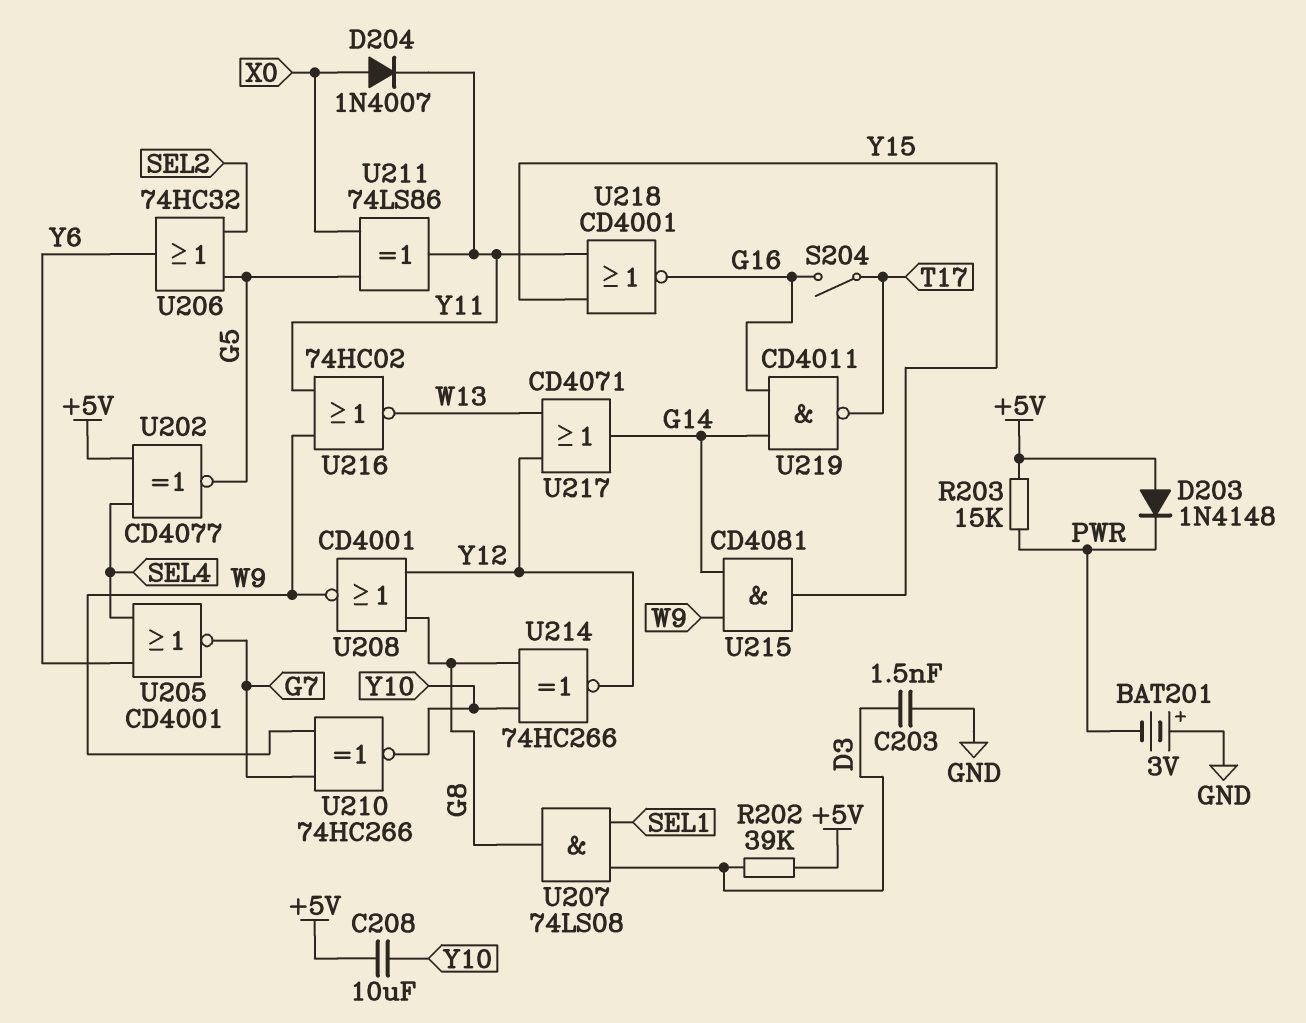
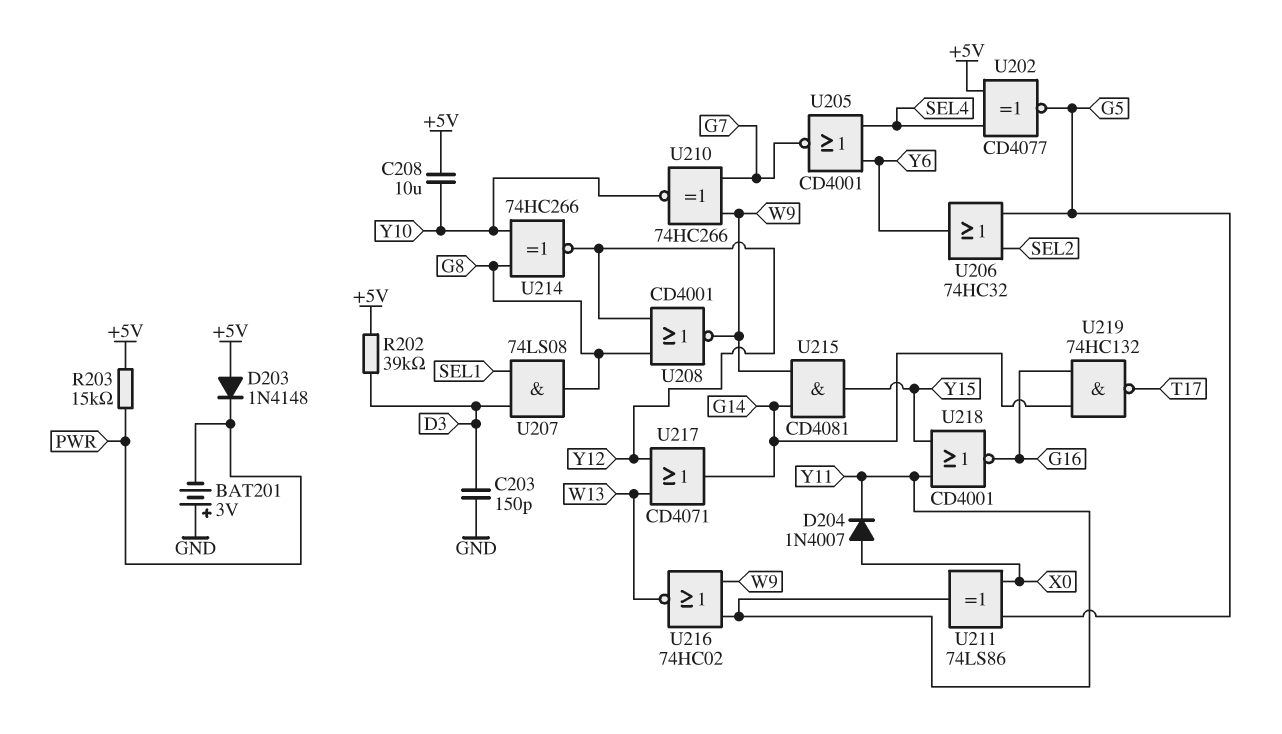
C203: 1.5nF (D3, GND) -> 150pF (D3, GND)
S204: switch (G16, T17) -> none
U219: NAND CD4011 (in G14, in G16, out T17) -> NAND 74HC132 (in G14, in G16, out T17)

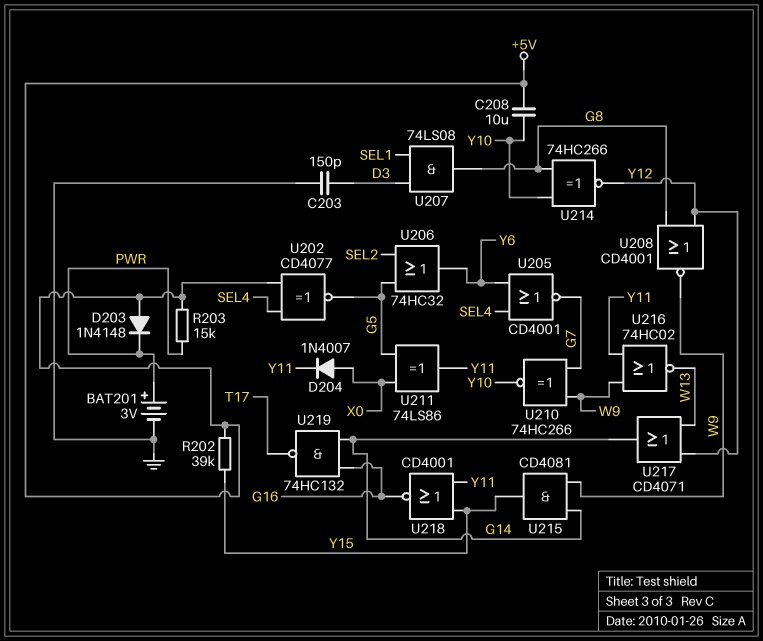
BAT201: 3V (plus GND, minus PWR) -> 3V (plus PWR, minus GND)
R202: 39k (+5V, D3) -> 39k (+5V, Y15)

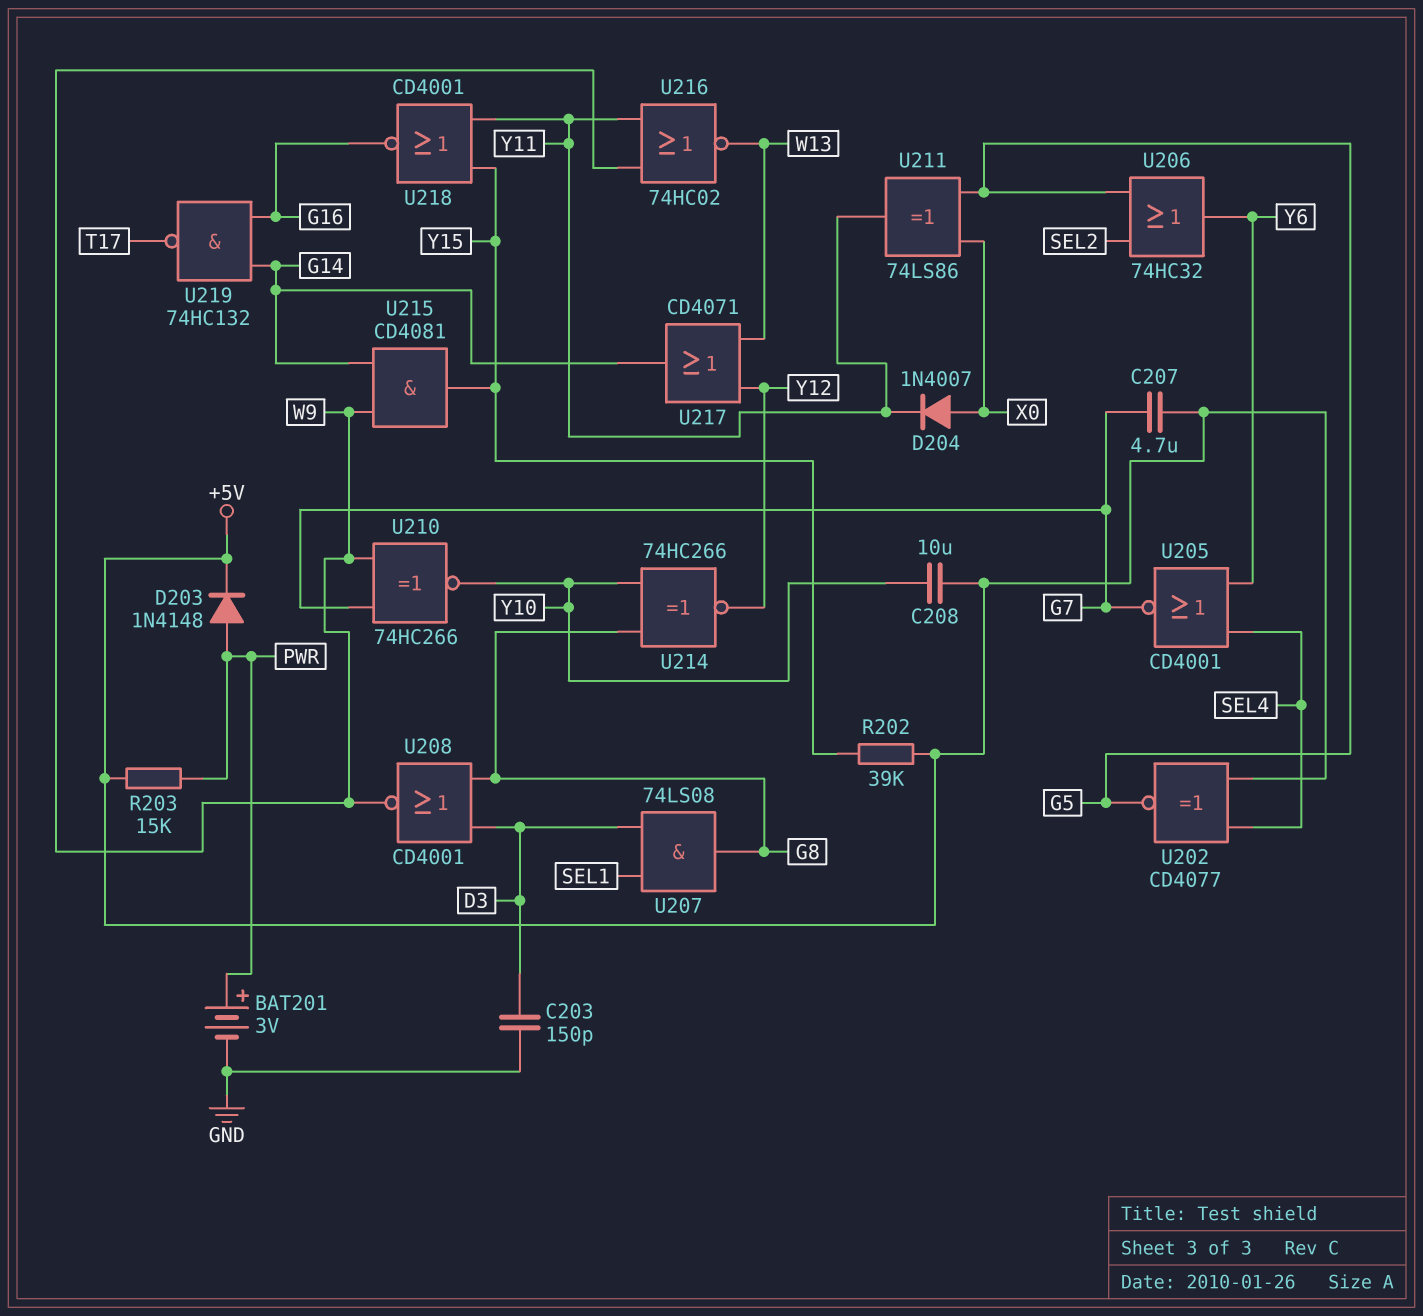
C207: none -> 4.7uF (+5V, G7)
D203: diode 1N4148 (A +5V, K PWR) -> diode 1N4148 (A PWR, K +5V)
U208: NOR CD4001 (in G8, in Y12, out W9) -> NOR CD4001 (in D3, in G8, out W9)

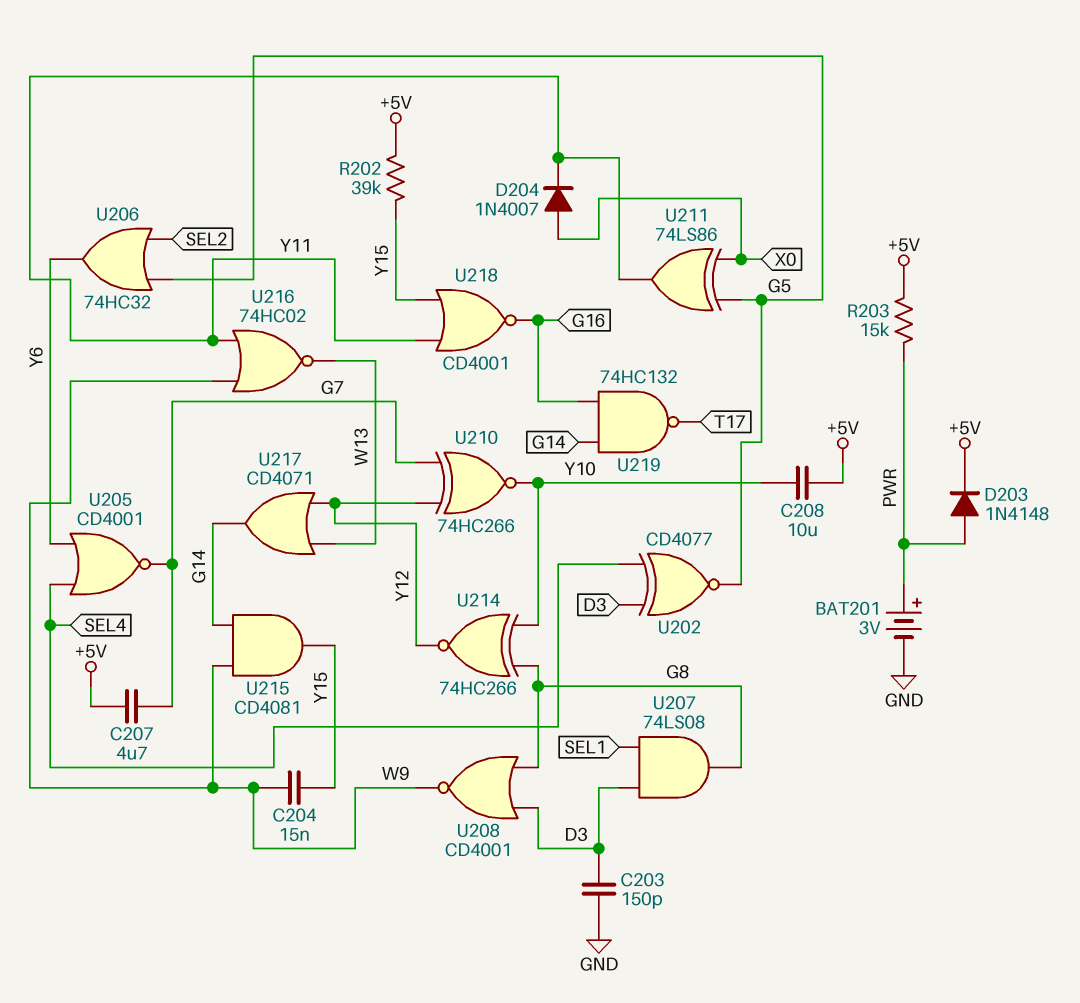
C204: none -> 15nF (W9, Y15)
U202: XNOR CD4077 (in +5V, in SEL4, out G5) -> XNOR CD4077 (in D3, in SEL4, out G5)
U210: XNOR 74HC266 (in G7, in W9, out Y10) -> XNOR 74HC266 (in G7, in Y12, out Y10)

